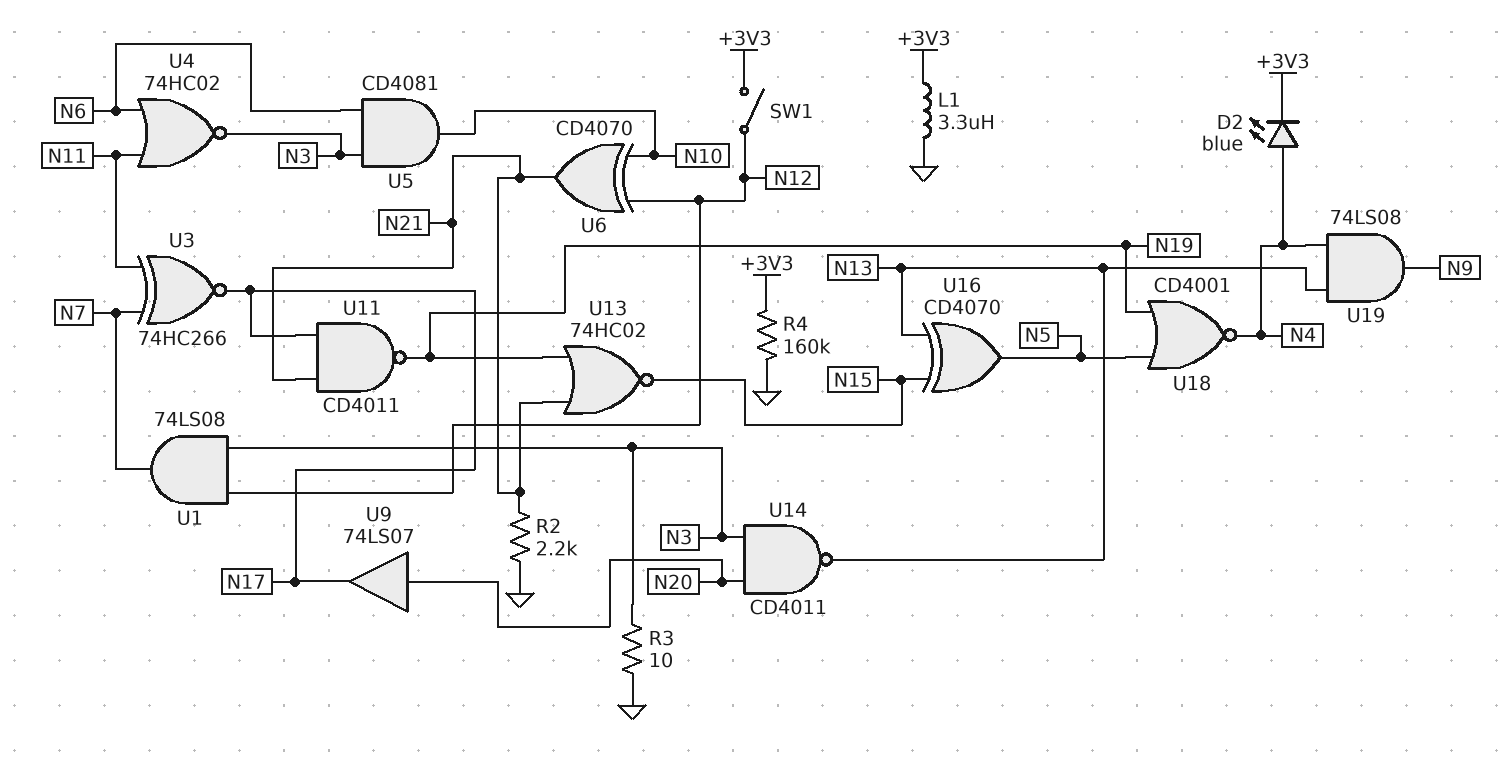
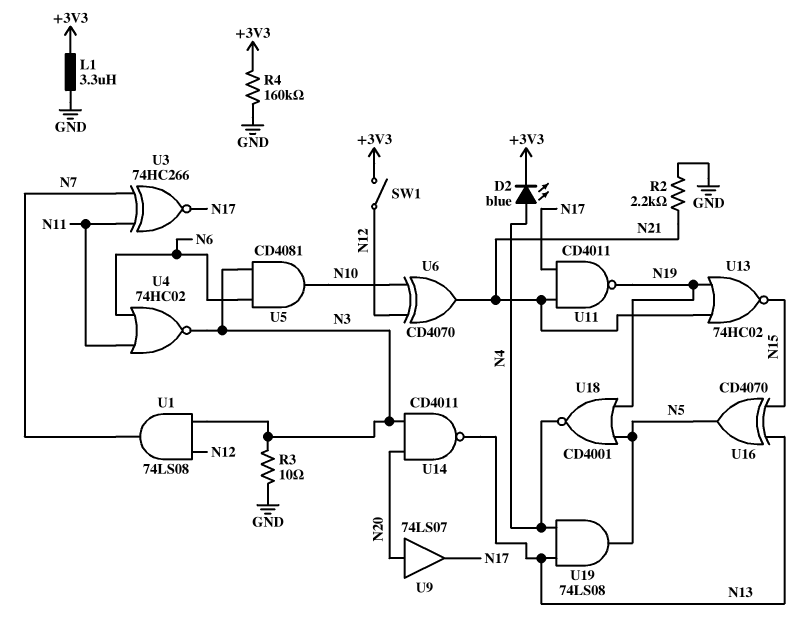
U19: AND 74LS08 (in N4, in N13, out N9) -> AND 74LS08 (in N4, in N13, out N5)

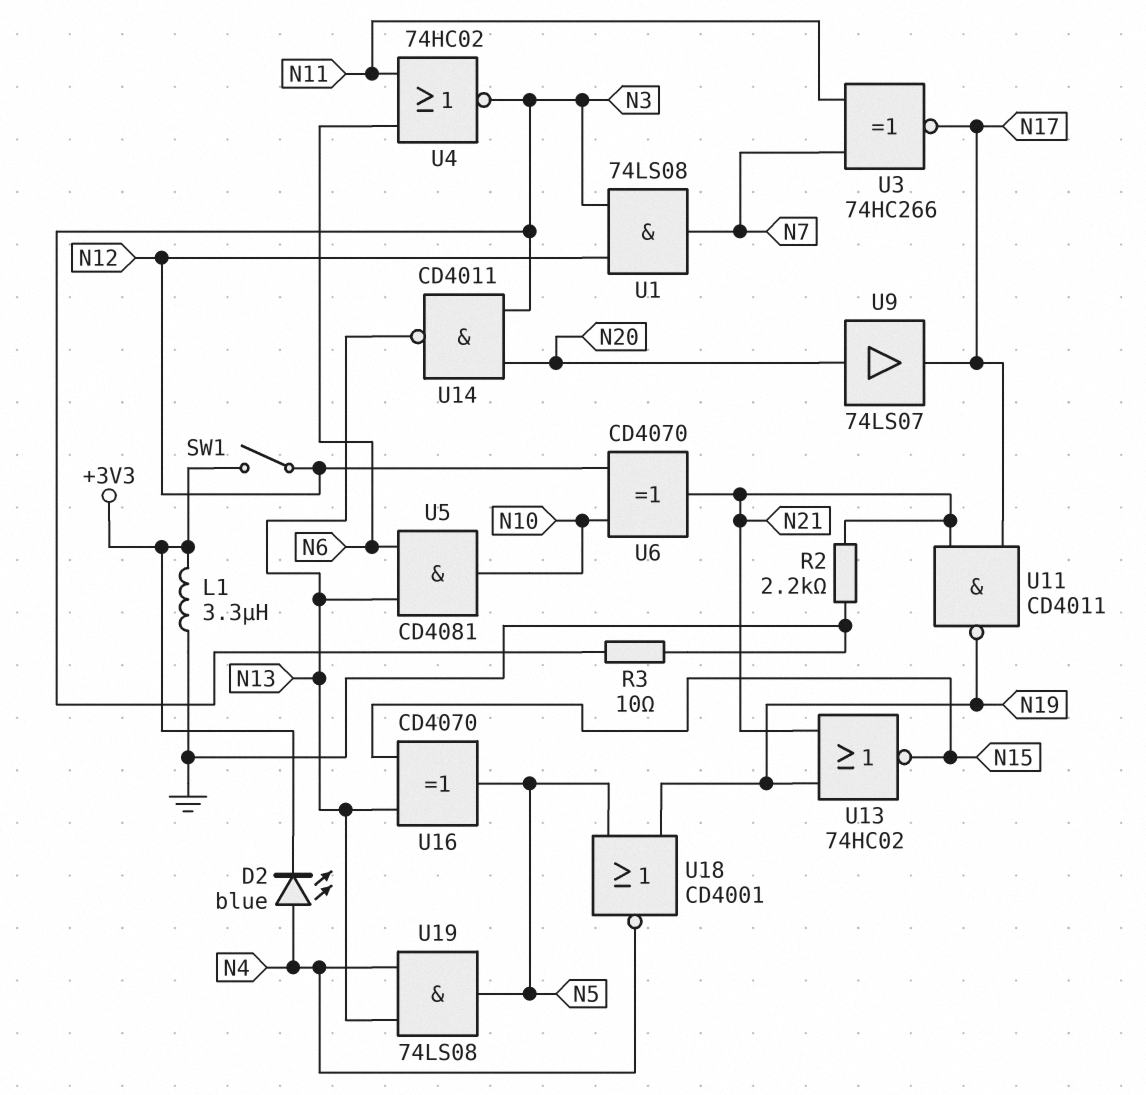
R4: 160k (+3V3, GND) -> none
U5: AND CD4081 (in N3, in N6, out N10) -> AND CD4081 (in N6, in N13, out N10)

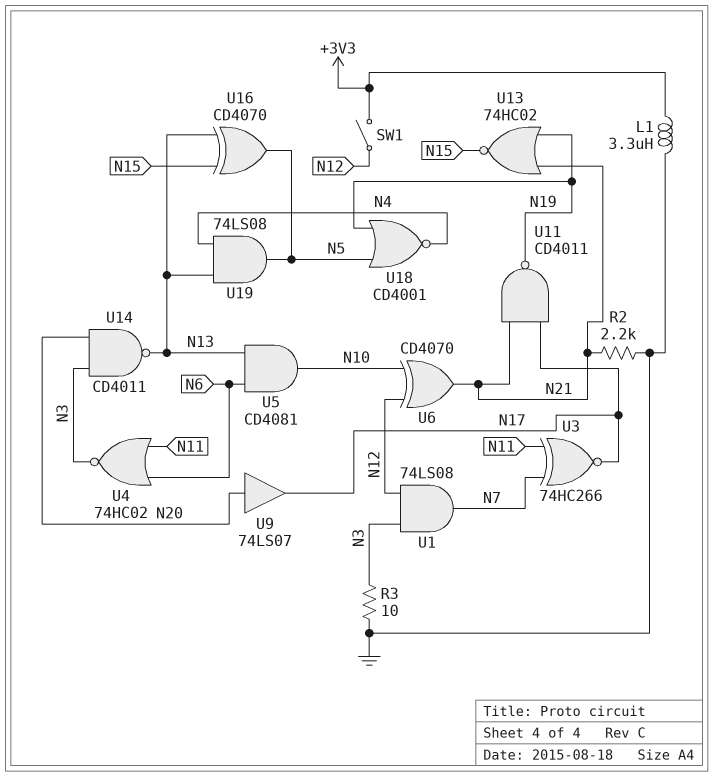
D2: LED blue (A N4, K +3V3) -> none

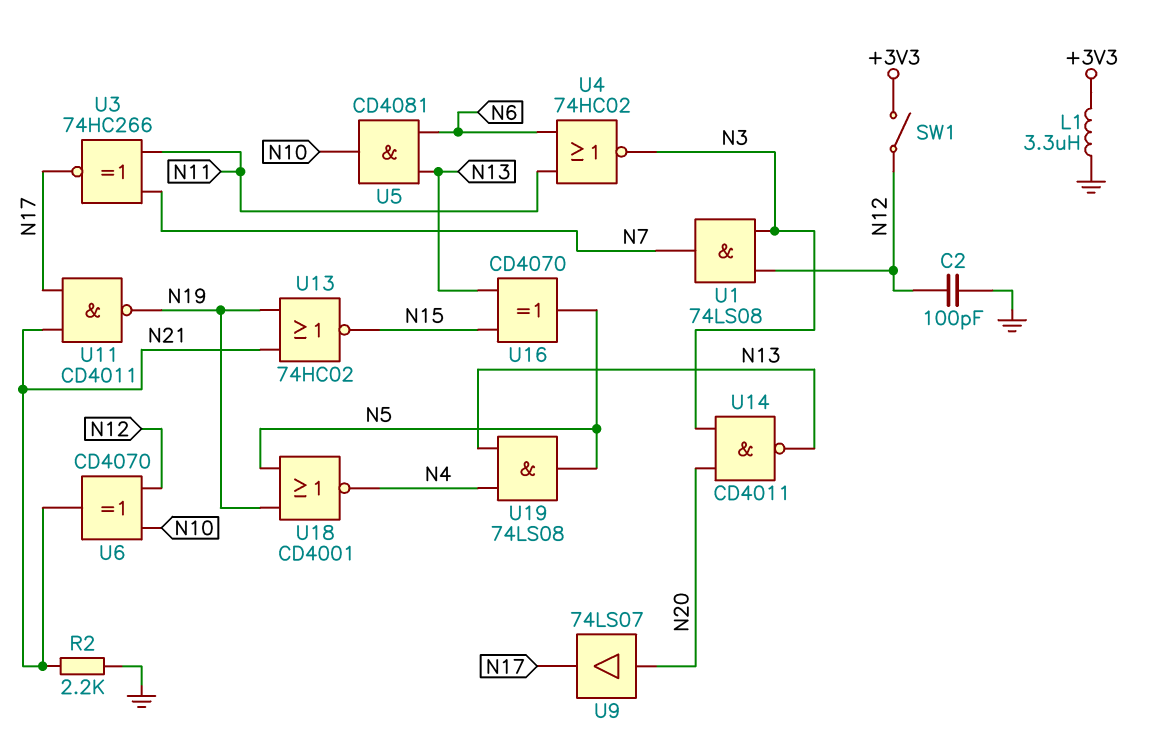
C2: none -> 100pF (GND, N12)
R3: 10 (GND, N3) -> none

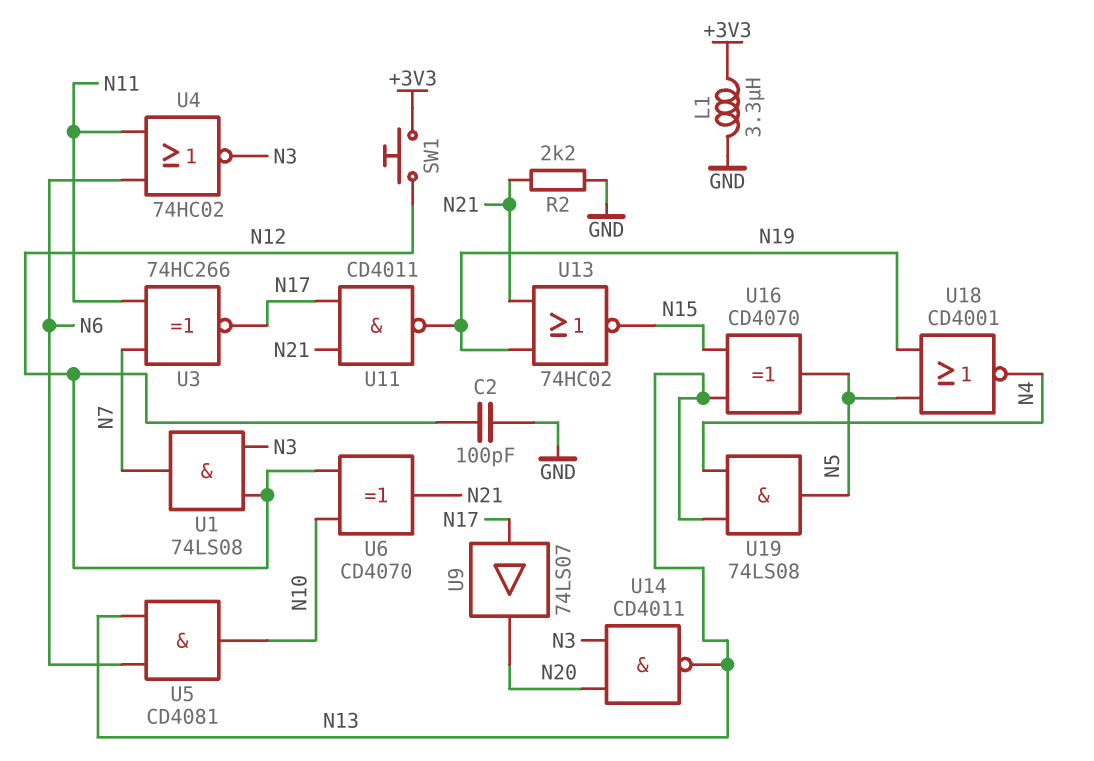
SW1: switch (+3V3, N12) -> button (+3V3, N12)
U9: buffer 74LS07 (in N20, out N17) -> buffer 74LS07 (in N17, out N20)

